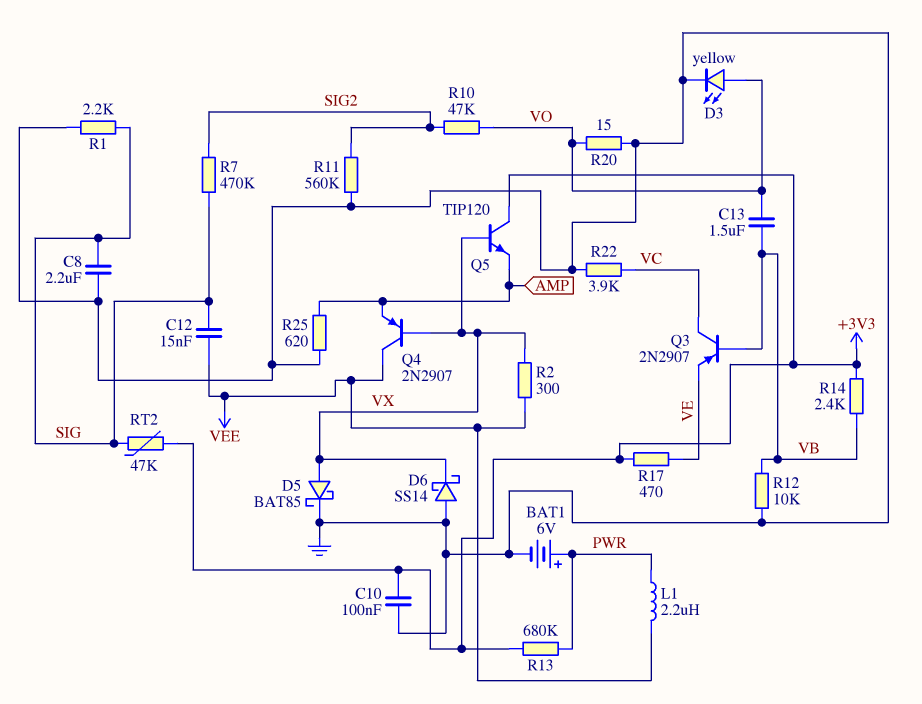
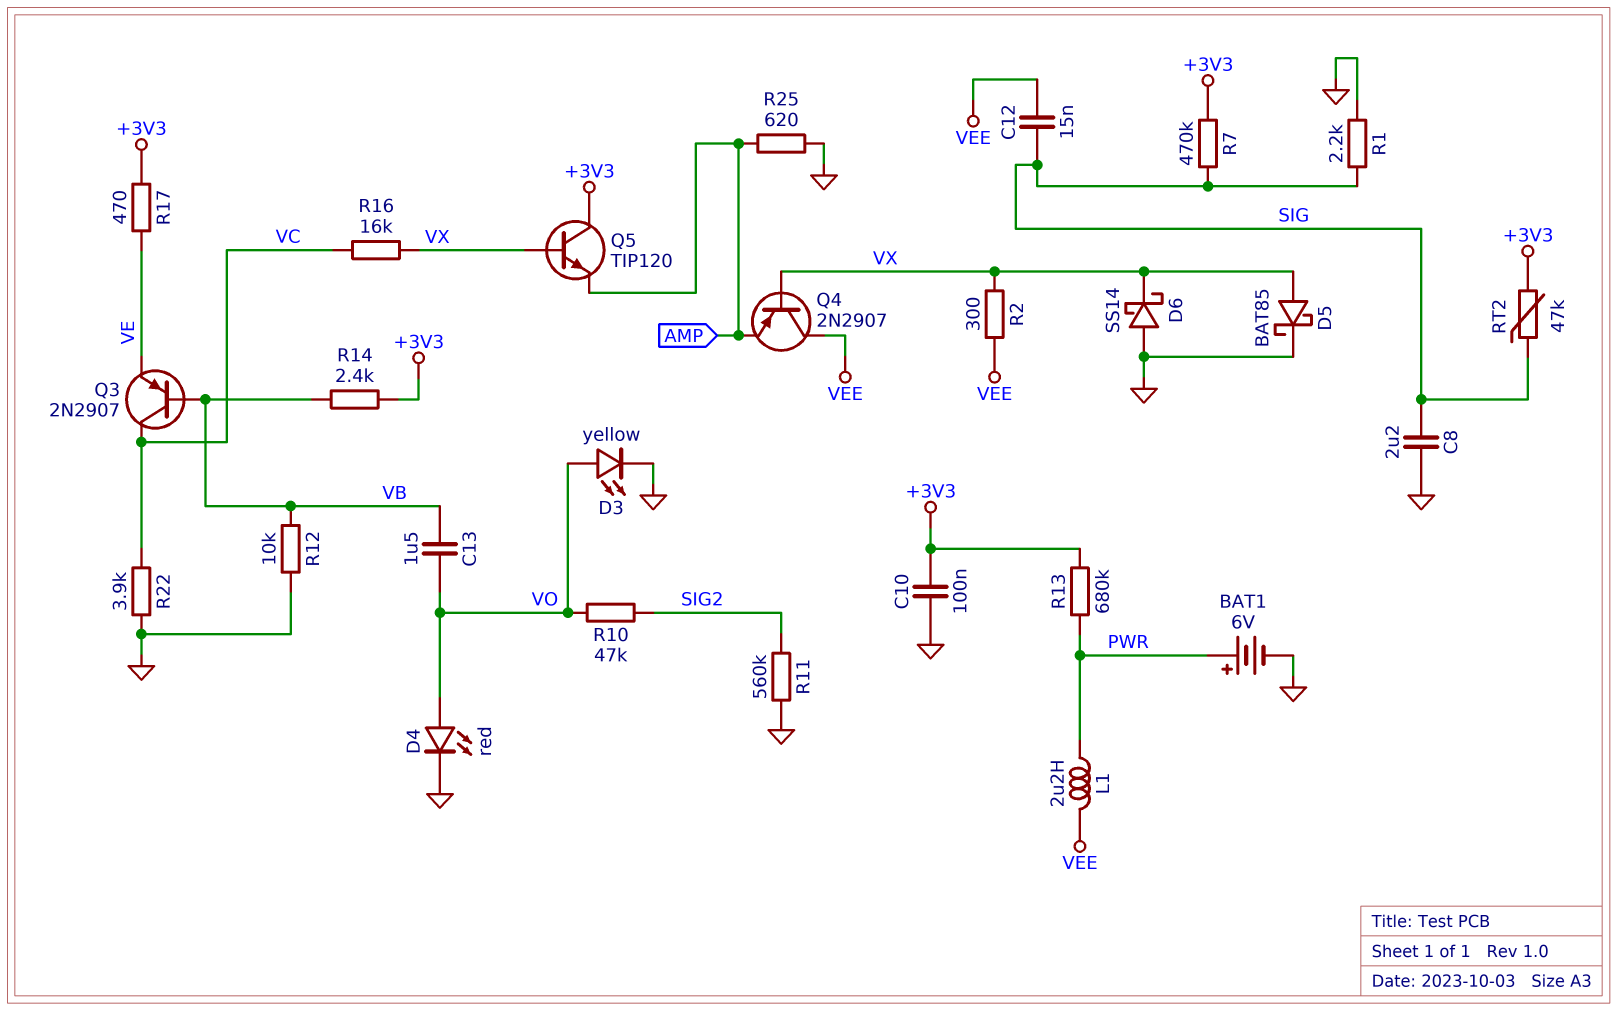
D4: none -> LED red (A VO, K GND)
R7: 470k (SIG, SIG2) -> 470k (+3V3, SIG)
R16: none -> 16k (VC, VX)
R20: 15 (GND, VO) -> none

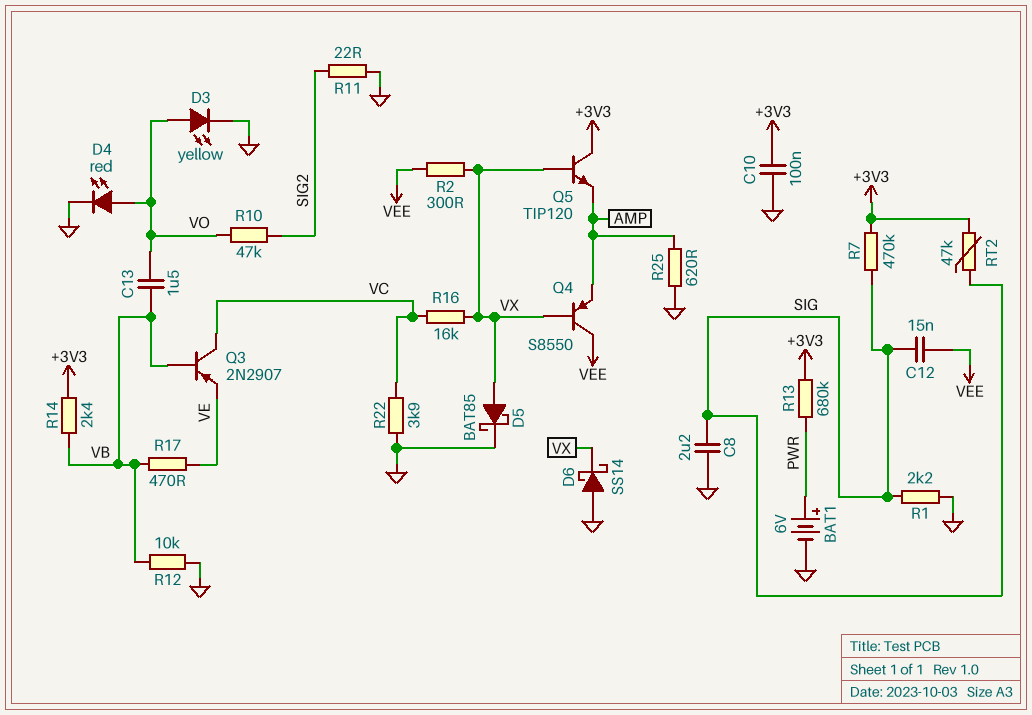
L1: 2.2uH (PWR, VEE) -> none
Q4: PNP 2N2907 (B VX, C VEE, E AMP) -> PNP S8550 (B VX, C VEE, E AMP)
R11: 560k (GND, SIG2) -> 22 (GND, SIG2)
R17: 470 (+3V3, VE) -> 470 (VB, VE)

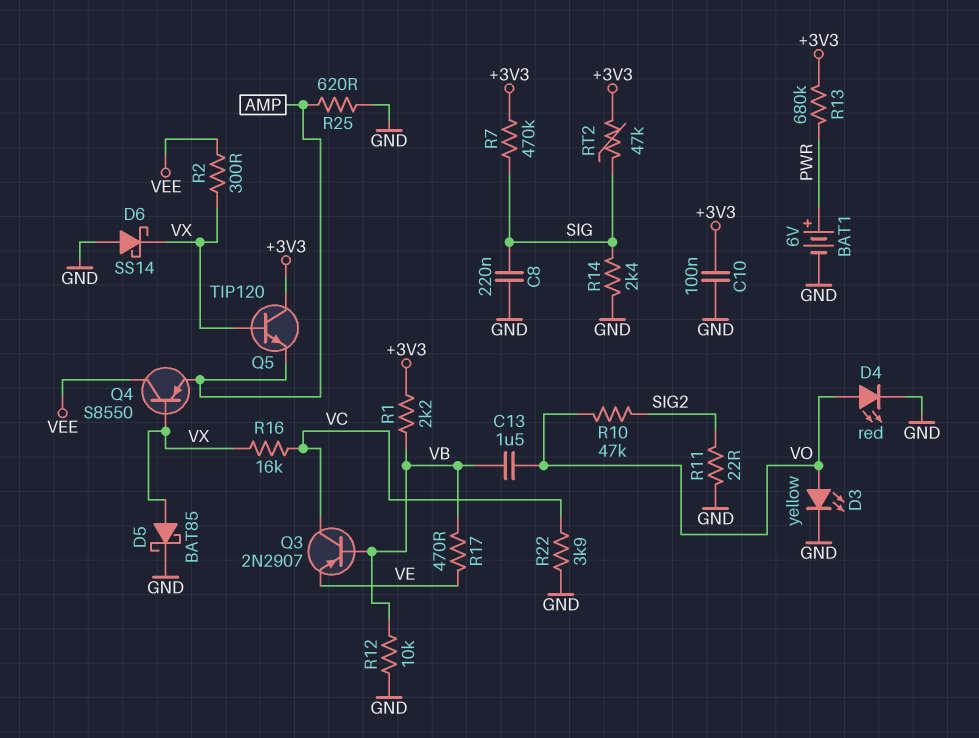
C8: 2.2uF (GND, SIG) -> 220nF (GND, SIG)
C12: 15nF (SIG, VEE) -> none
R1: 2.2k (GND, SIG) -> 2.2k (+3V3, VB)
R14: 2.4k (+3V3, VB) -> 2.4k (GND, SIG)

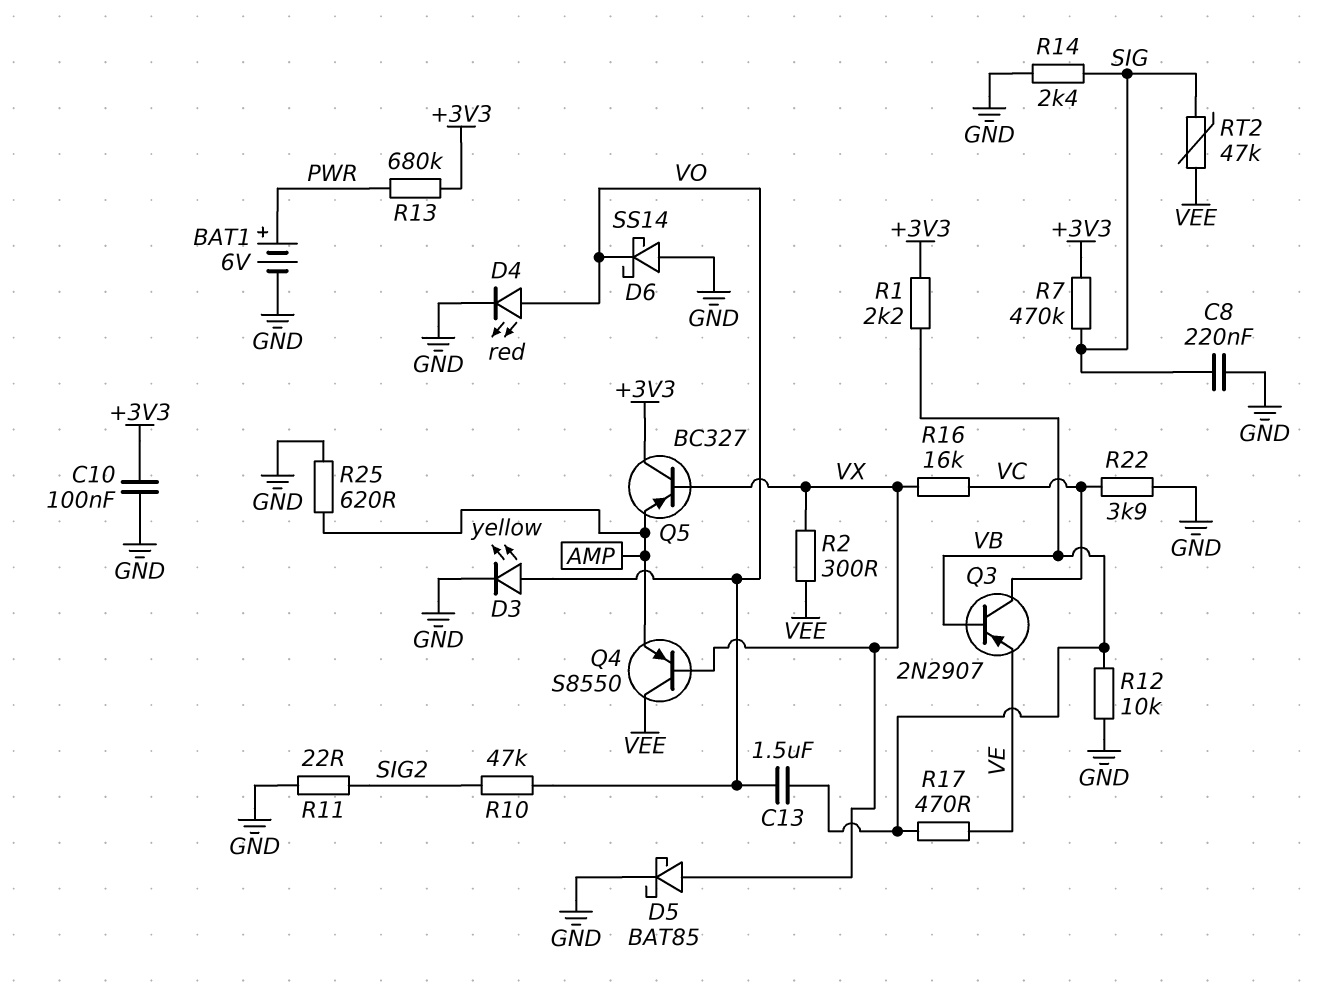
D6: schottky SS14 (A GND, K VX) -> schottky SS14 (A GND, K VO)
Q5: NPN TIP120 (B VX, C +3V3, E AMP) -> PNP BC327 (B VX, C +3V3, E AMP)
RT2: 47k (+3V3, SIG) -> 47k (SIG, VEE)

